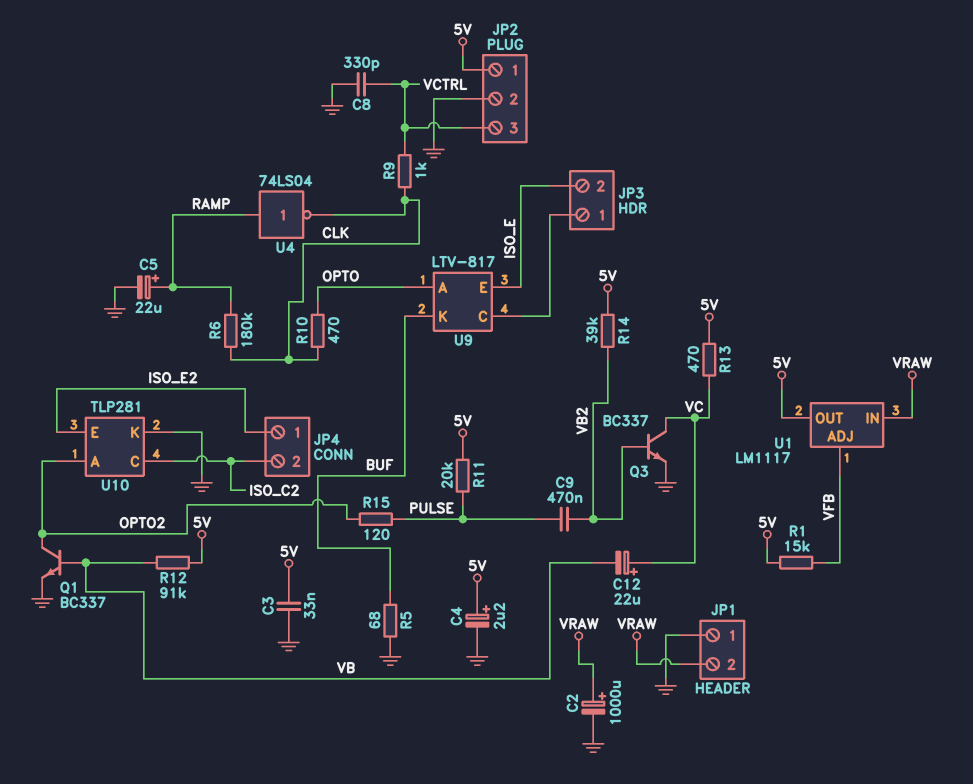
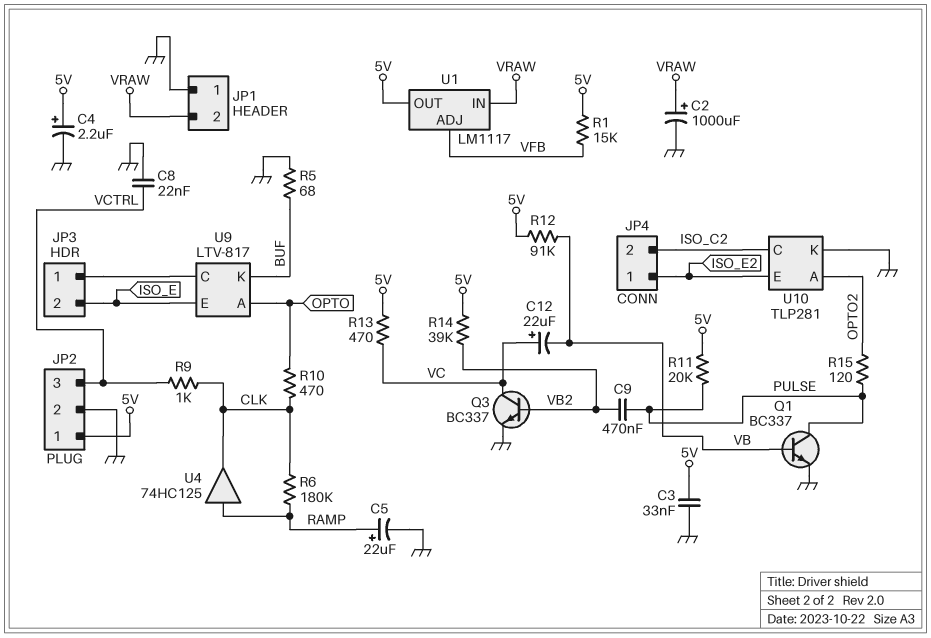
C8: 330pF (GND, VCTRL) -> 22nF (GND, VCTRL)
Q1: NPN BC337 (B VB, C OPTO2, E GND) -> NPN BC337 (B VB, C PULSE, E GND)
U4: NOT 74LS04 (in RAMP, out CLK) -> buffer 74HC125 (in RAMP, out CLK)

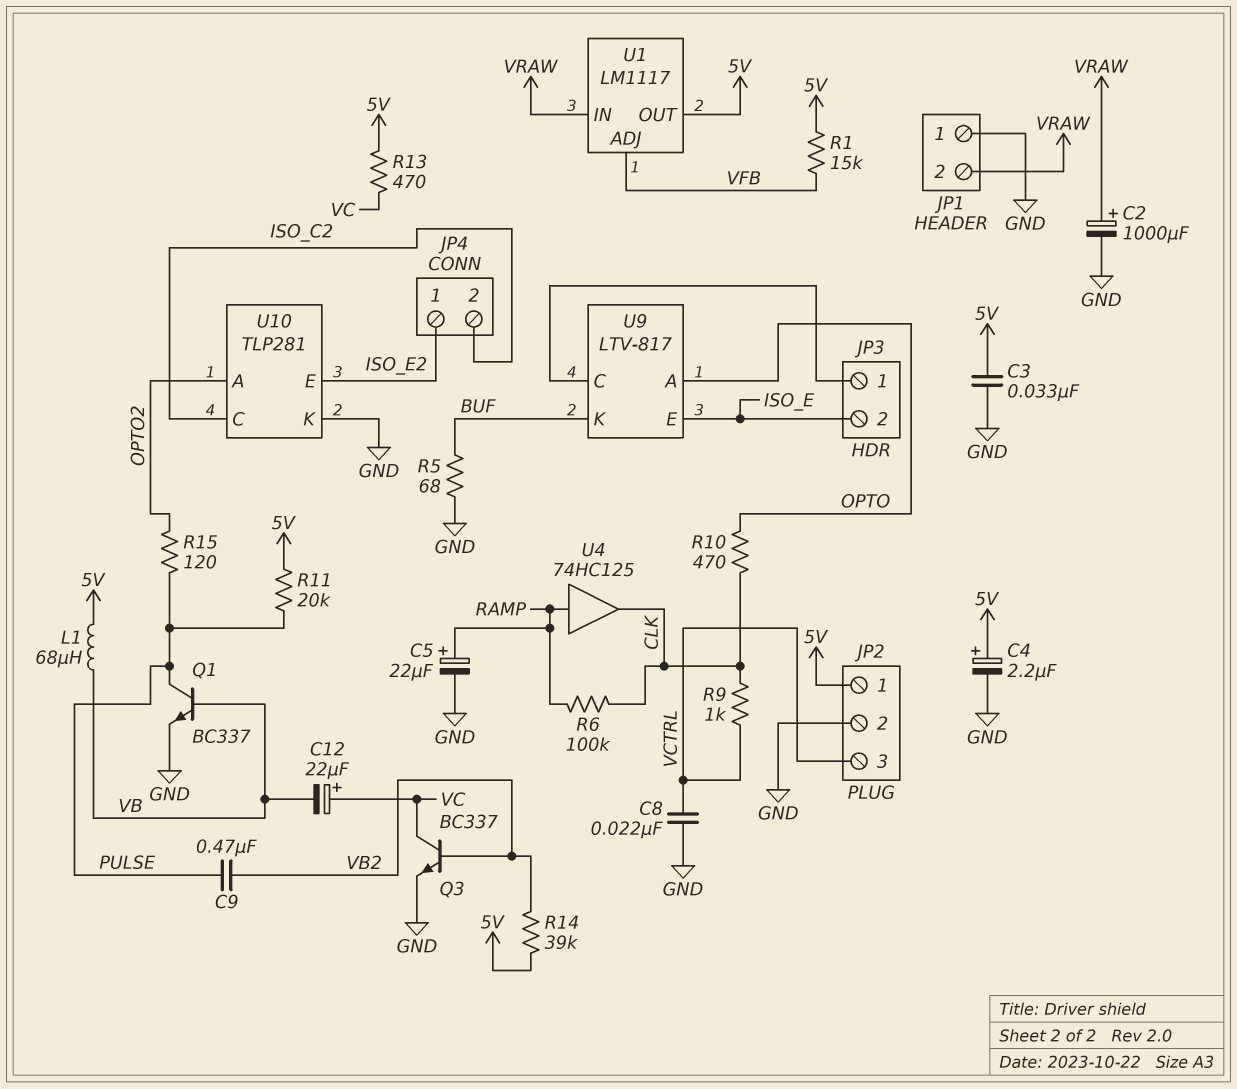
L1: none -> 68uH (5V, VB)
R6: 180k (CLK, RAMP) -> 100k (CLK, RAMP)
R12: 91k (5V, VB) -> none

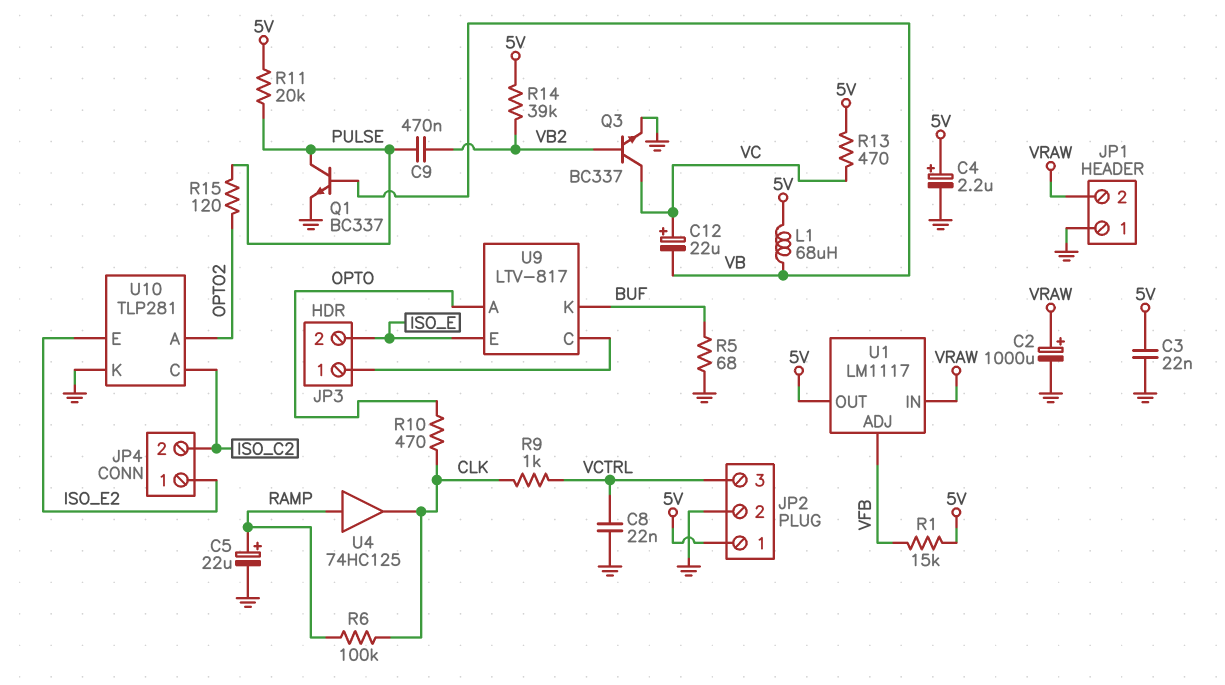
C3: 33nF (5V, GND) -> 22nF (5V, GND)

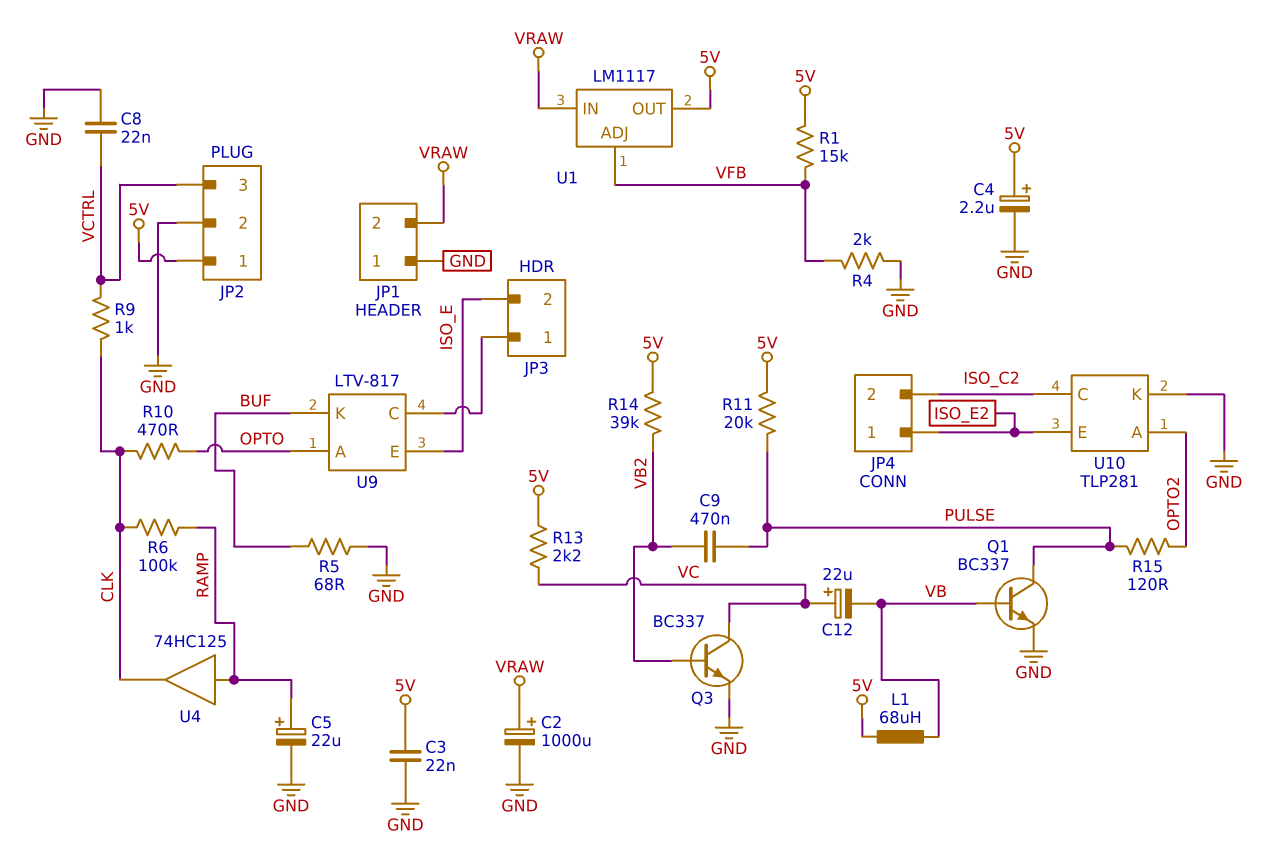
R4: none -> 2k (GND, VFB)
R13: 470 (5V, VC) -> 2.2k (5V, VC)

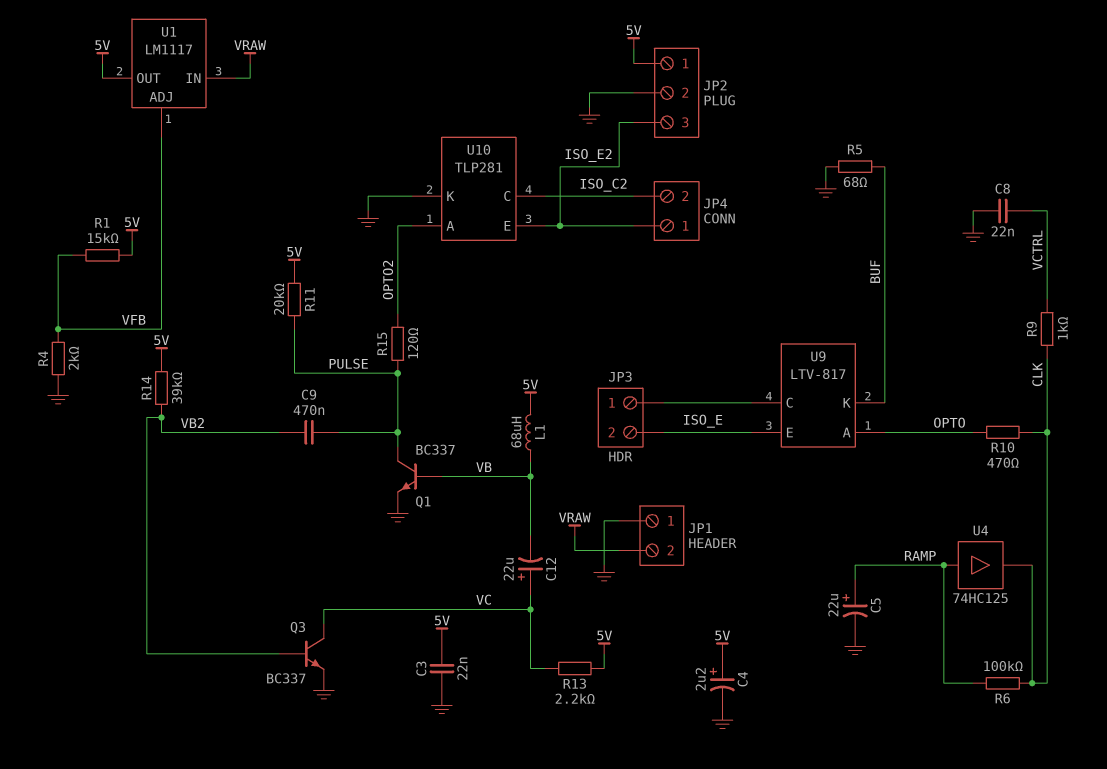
C2: 1000uF (plus VRAW, minus GND) -> none
JP2 pin 3: VCTRL -> ISO_E2

